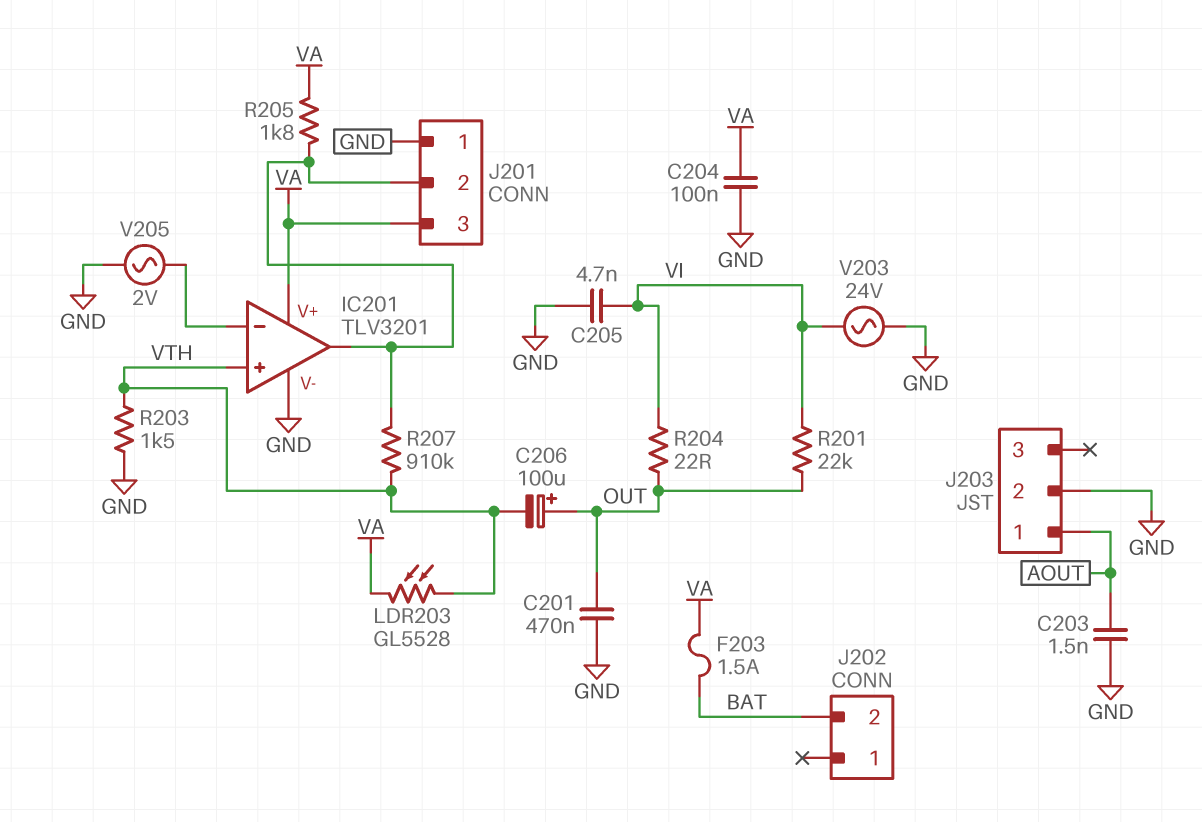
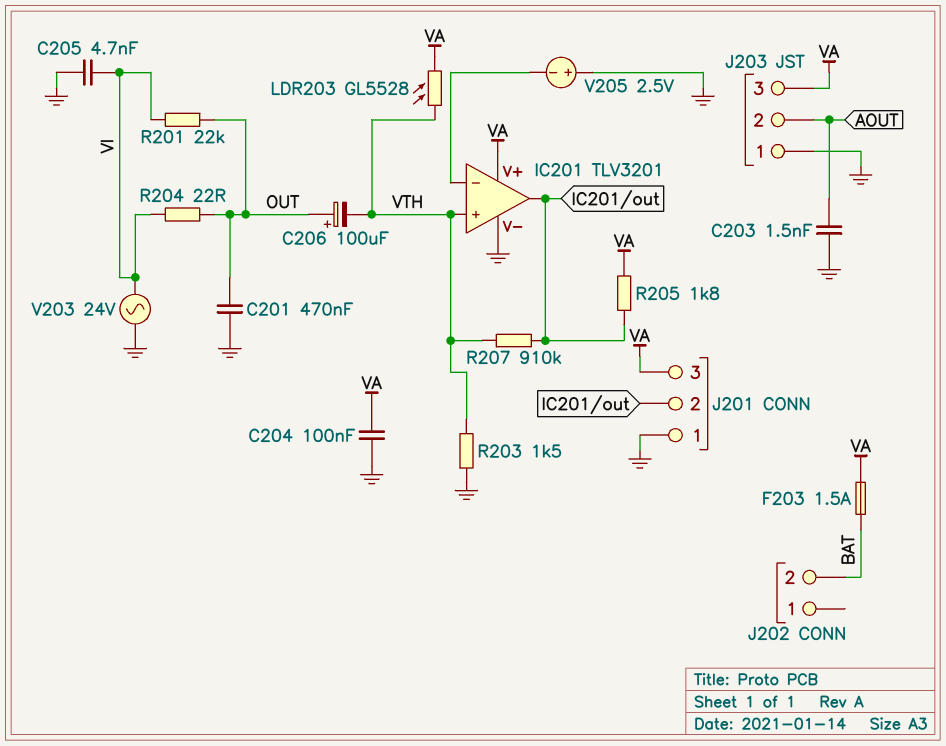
J203 pin 1: AOUT -> GND
J203 pin 2: GND -> AOUT
J203 pin 3: none -> VA
V205: AC 2V (GND, IC201/in-) -> 2.5V (plus GND, minus IC201/in-)

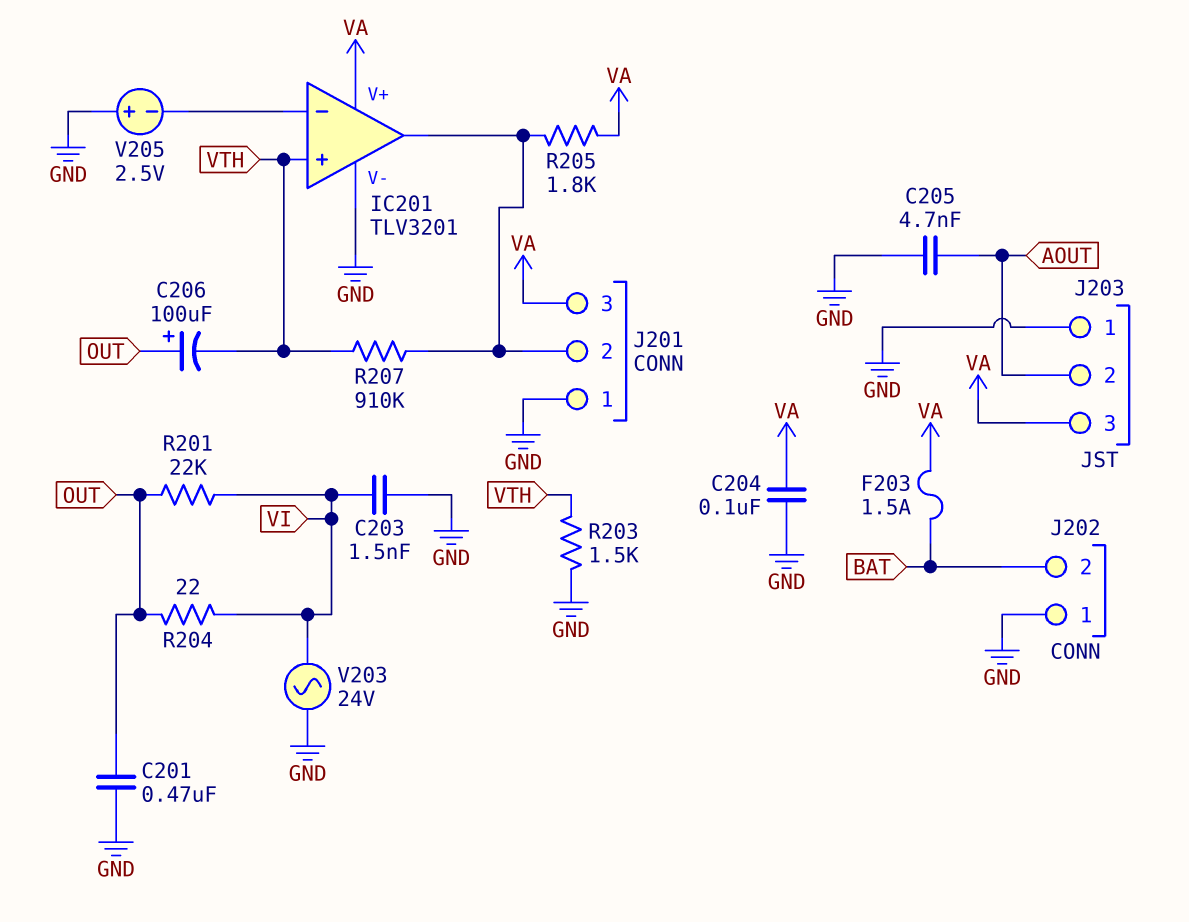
C203: 1.5nF (AOUT, GND) -> 1.5nF (GND, VI)
C205: 4.7nF (GND, VI) -> 4.7nF (AOUT, GND)
J202 pin 1: none -> GND
LDR203: GL5528 (VA, VTH) -> none

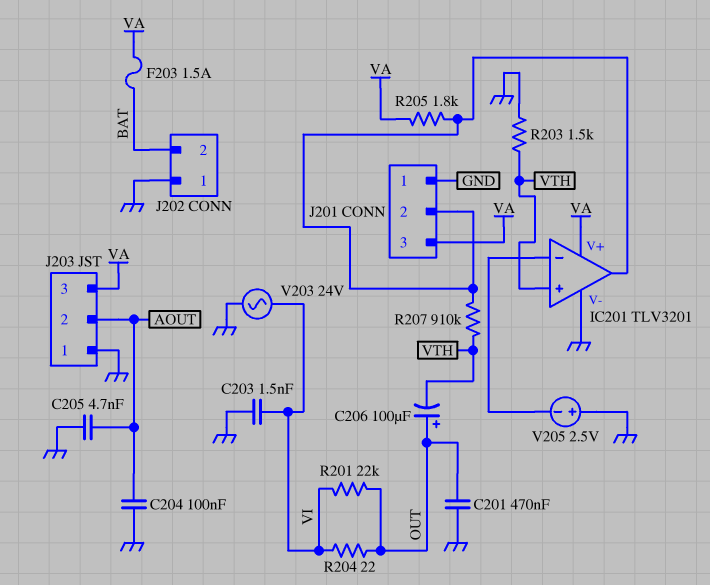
C204: 100nF (GND, VA) -> 100nF (AOUT, GND)

